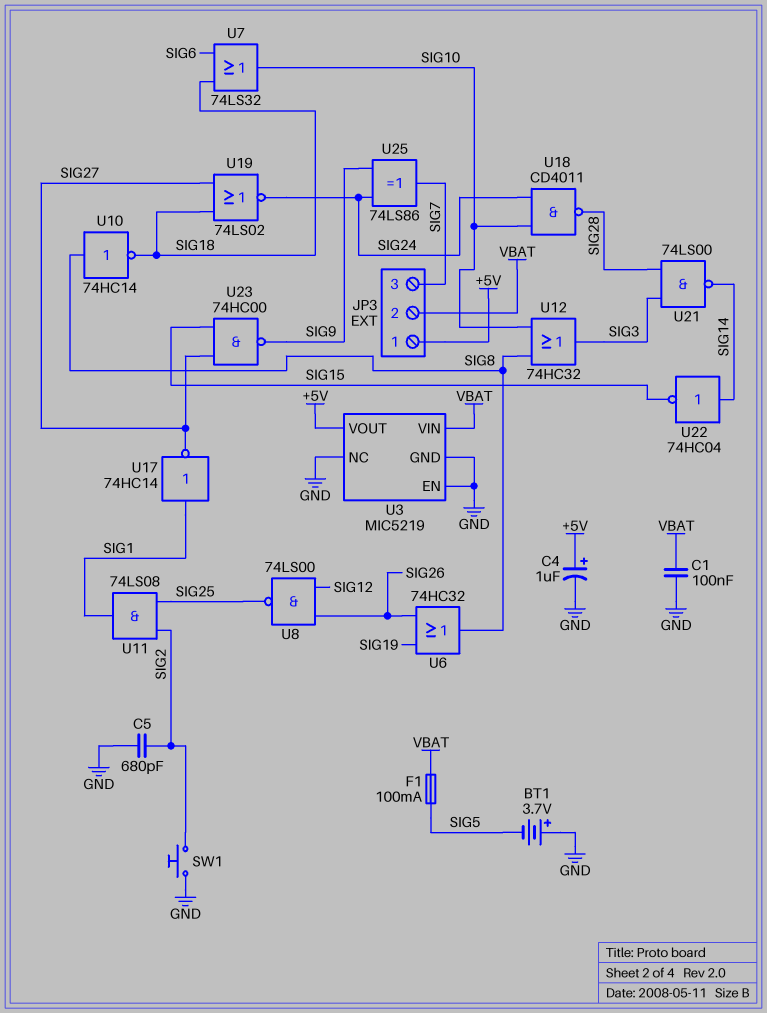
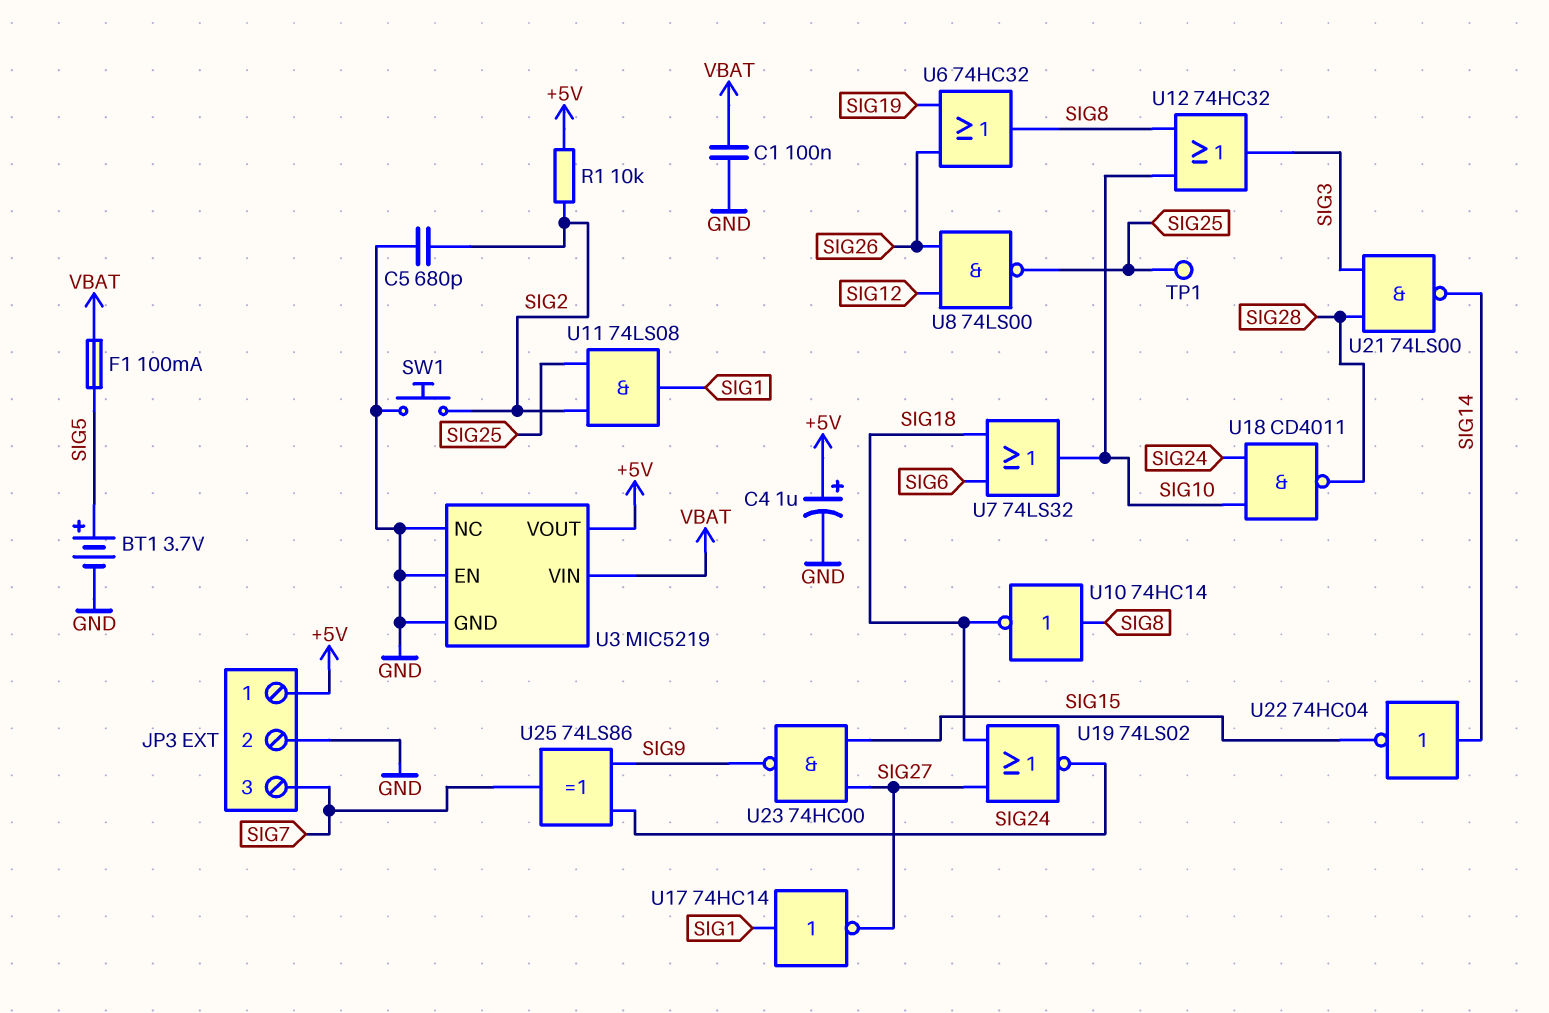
BT1: 3.7V (plus GND, minus SIG5) -> 3.7V (plus SIG5, minus GND)
JP3 pin 2: VBAT -> GND
R1: none -> 10k (+5V, SIG2)
TP1: none -> test point (SIG25)

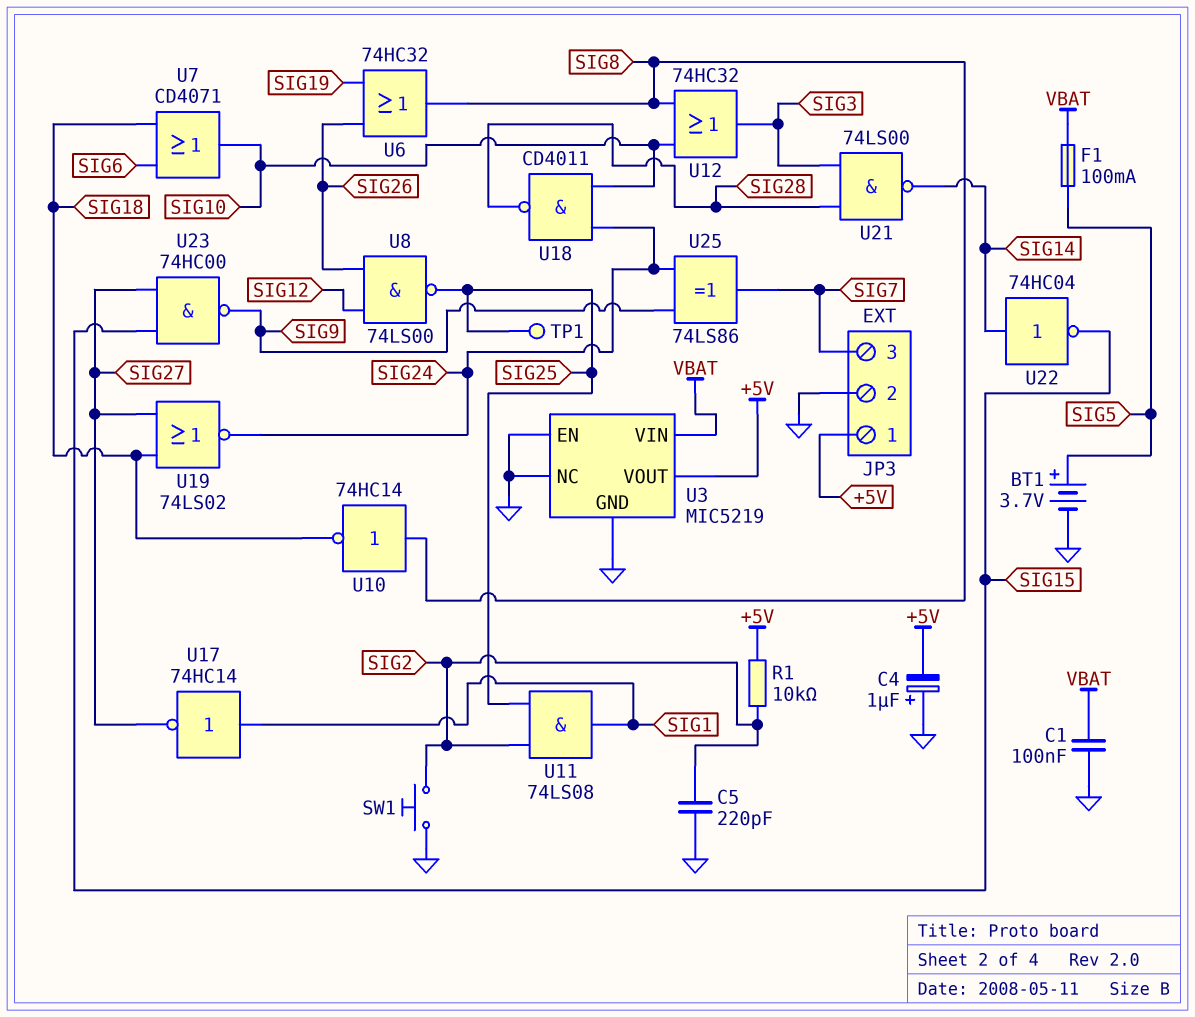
C4: 1uF (plus +5V, minus GND) -> 1uF (plus GND, minus +5V)
C5: 680pF (GND, SIG2) -> 220pF (GND, SIG2)
U7: OR 74LS32 (in SIG6, in SIG18, out SIG10) -> OR CD4071 (in SIG6, in SIG18, out SIG10)

